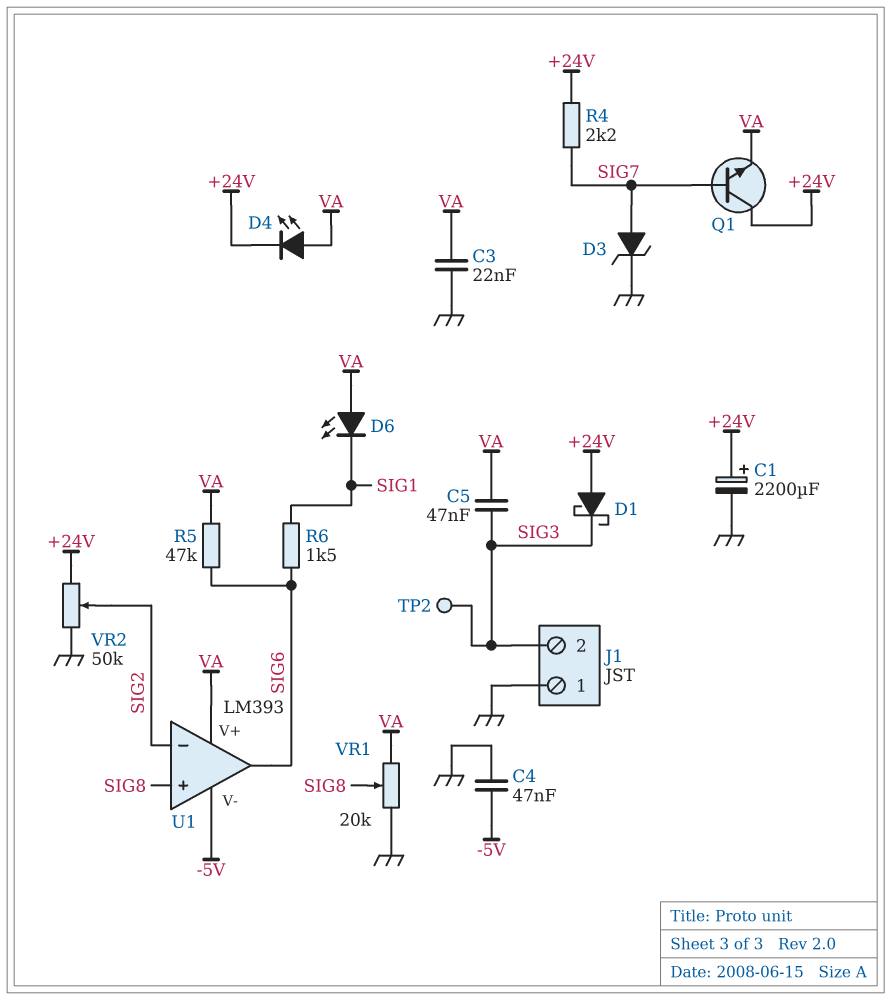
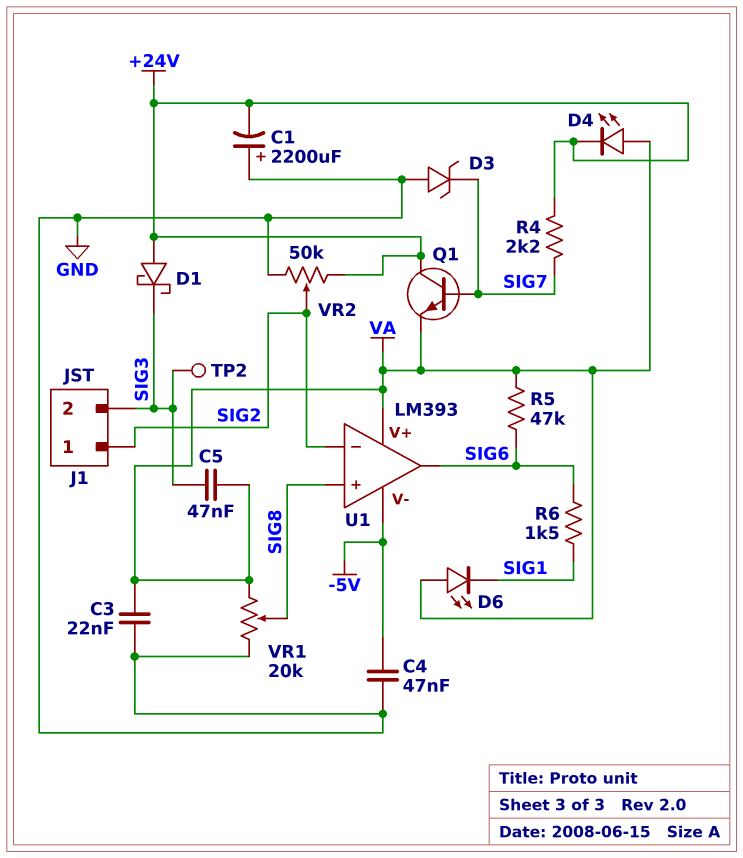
C1: 2200uF (plus +24V, minus GND) -> 2200uF (plus GND, minus +24V)
D3: zener (A SIG7, K GND) -> zener (A GND, K SIG7)
J1 pin 1: GND -> SIG2

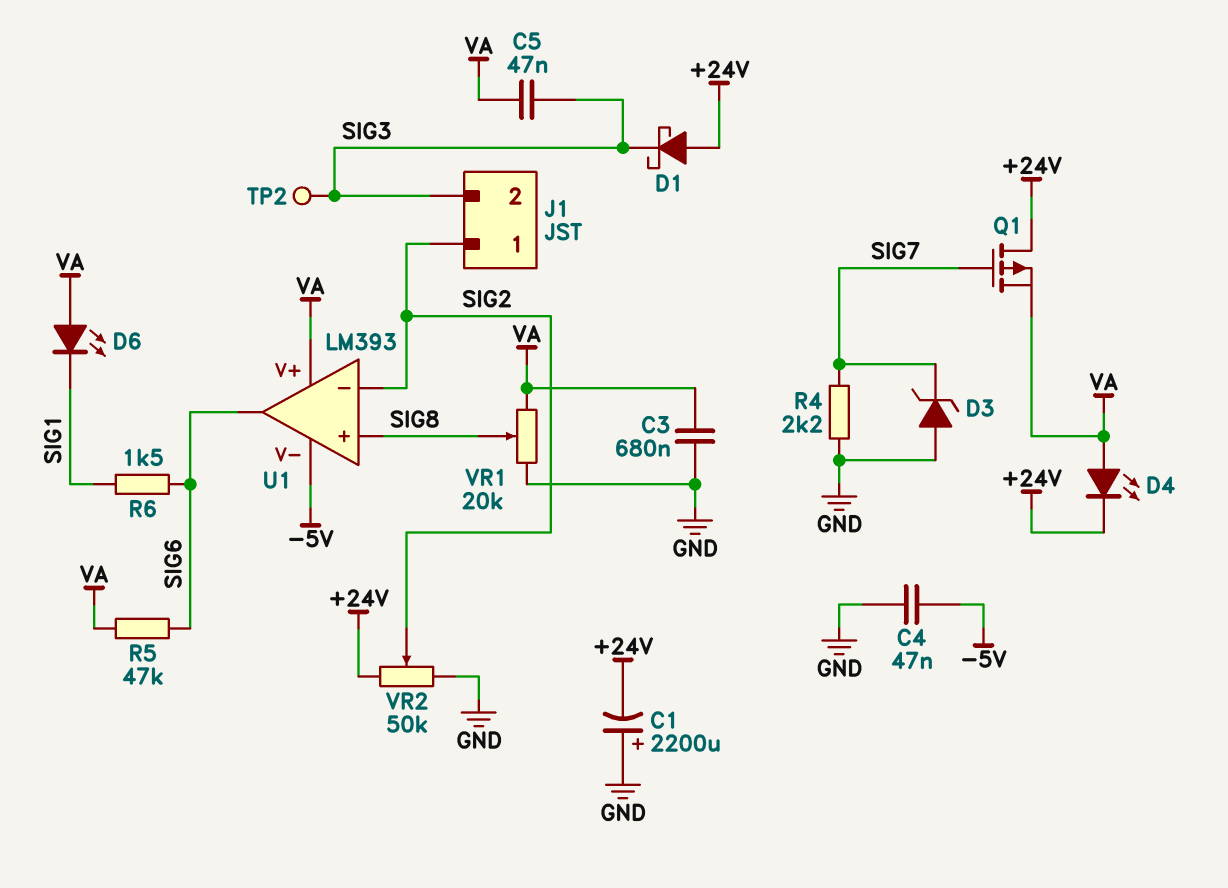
C3: 22nF (GND, VA) -> 680nF (GND, VA)
Q1: NPN (B SIG7, C +24V, E VA) -> PMOS (G SIG7, D +24V, S VA)
R4: 2.2k (+24V, SIG7) -> 2.2k (GND, SIG7)

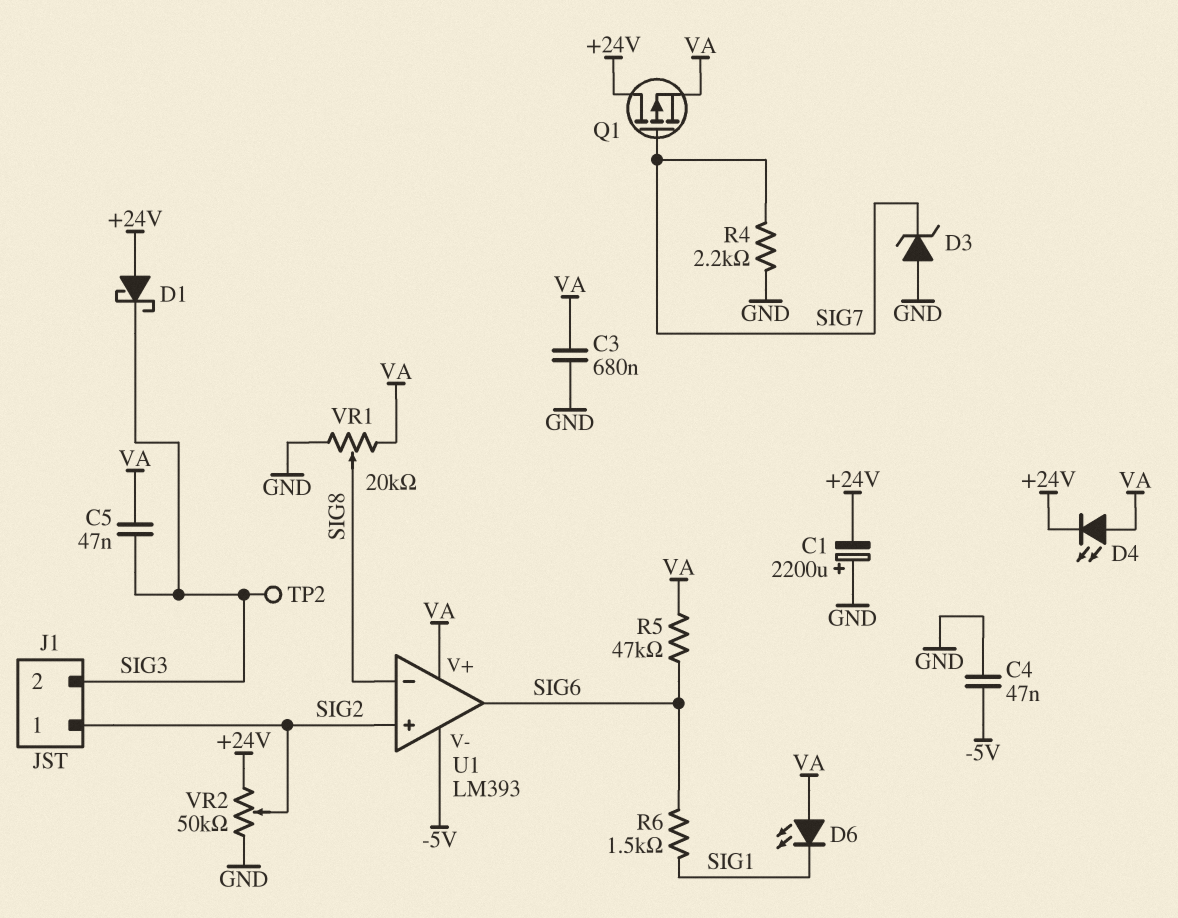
U1 pin in+: SIG8 -> SIG2
U1 pin in-: SIG2 -> SIG8

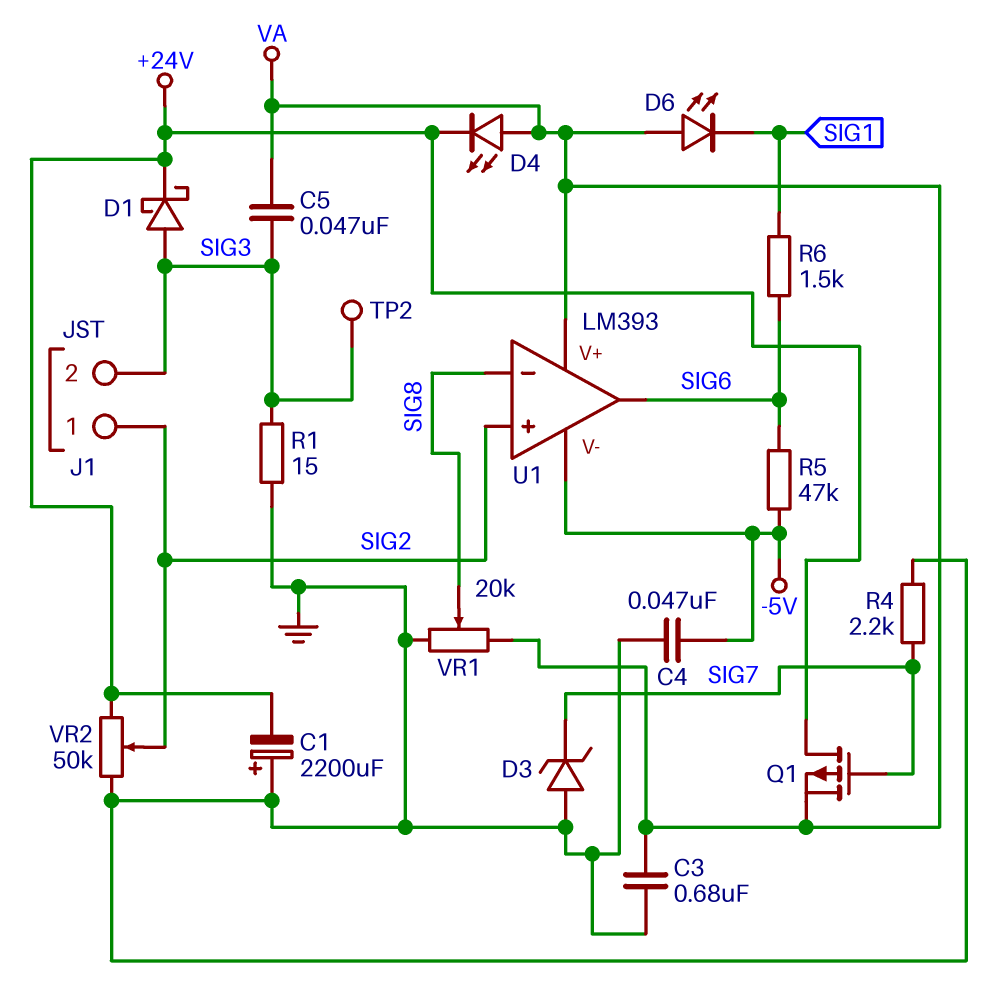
D1: schottky (A +24V, K SIG3) -> schottky (A SIG3, K +24V)
R1: none -> 15 (GND, SIG3)
R5: 47k (SIG6, VA) -> 47k (-5V, SIG6)

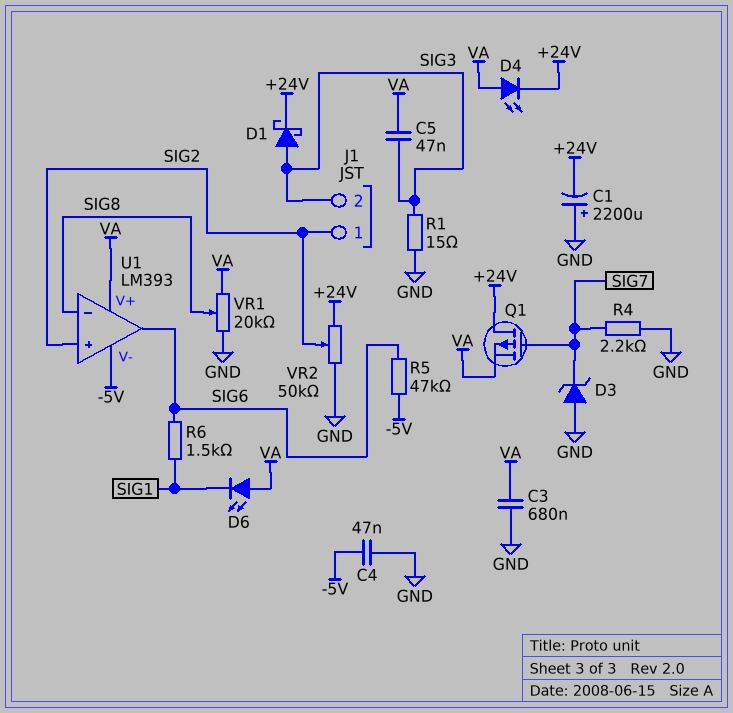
TP2: test point (SIG3) -> none

